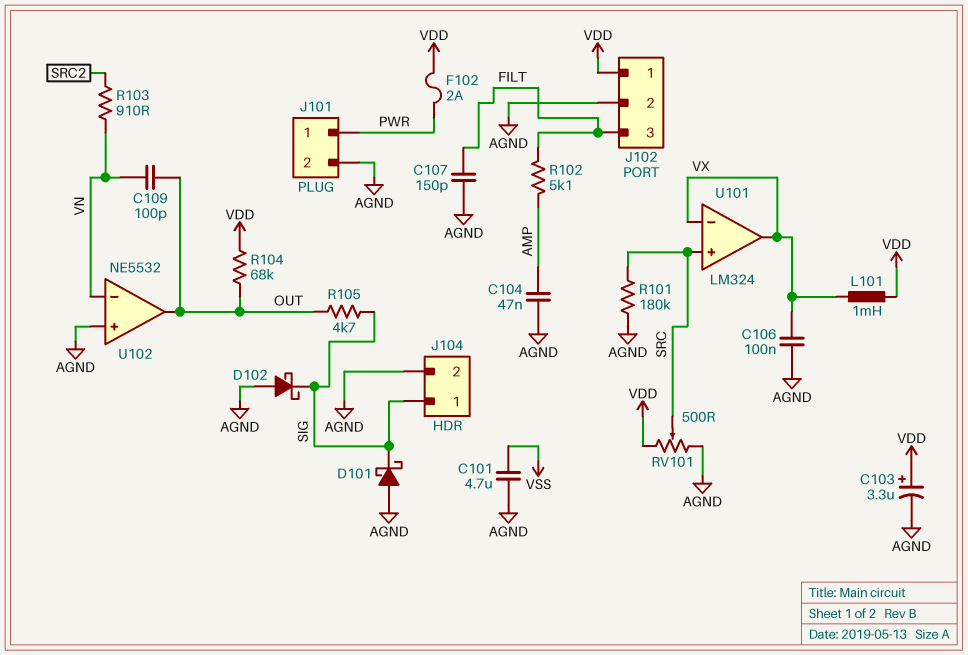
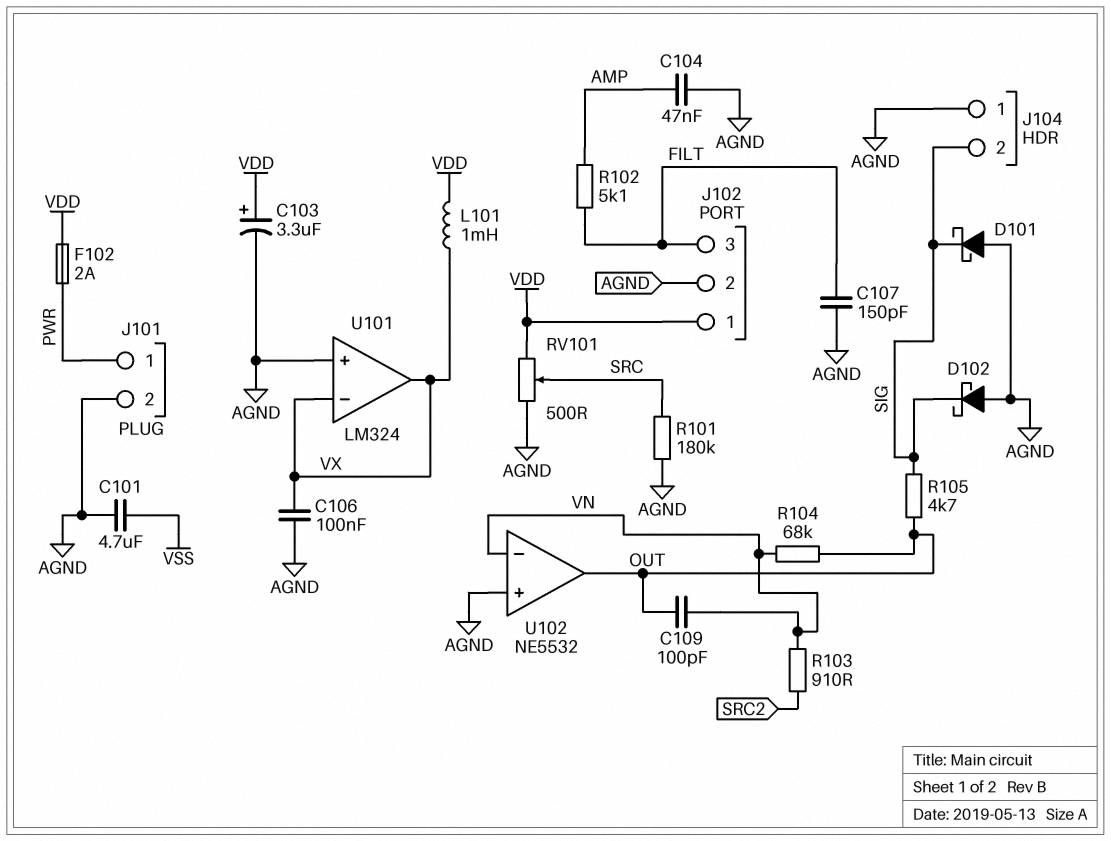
J104 pin 1: SIG -> AGND
J104 pin 2: AGND -> SIG
R104: 68k (OUT, VDD) -> 68k (OUT, VN)
U101 pin in+: SRC -> AGND

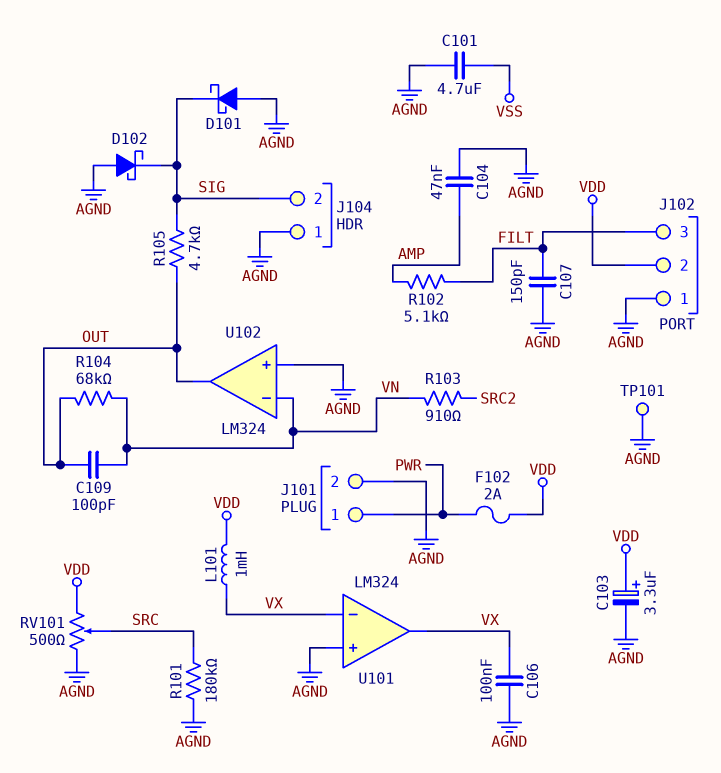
J102 pin 1: VDD -> AGND
J102 pin 2: AGND -> VDD
TP101: none -> test point (AGND)
U102: NE5532 -> LM324

